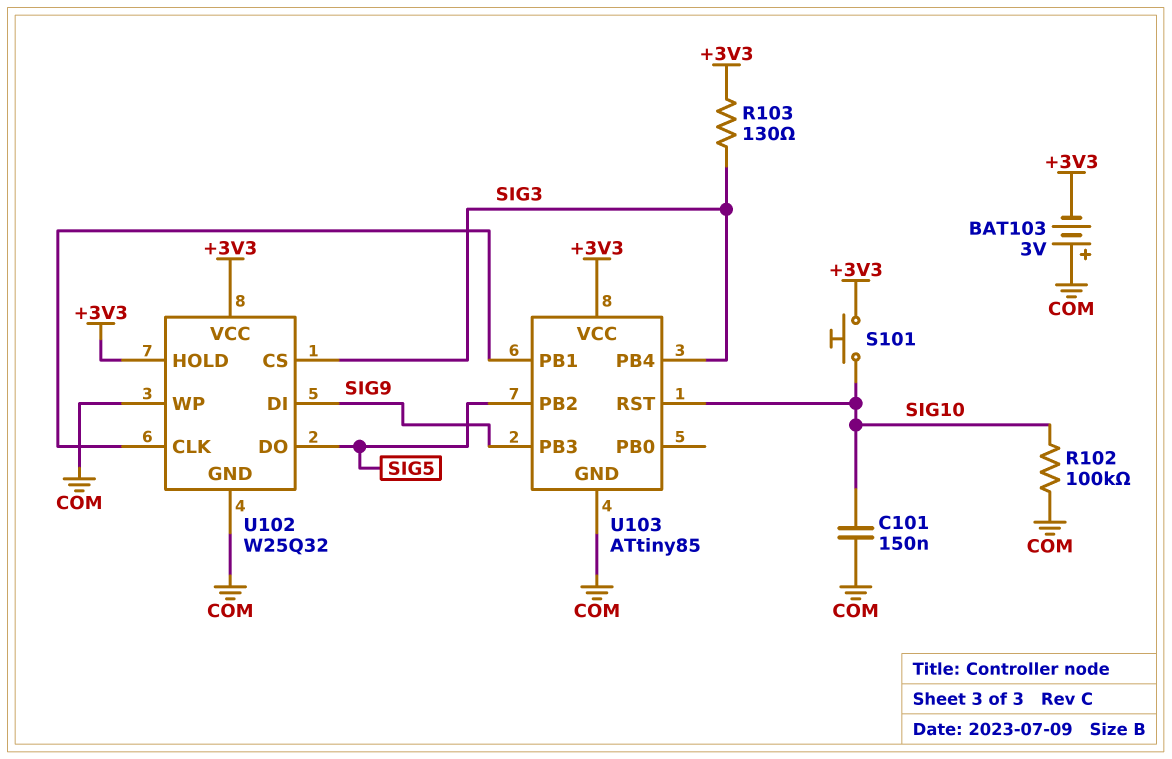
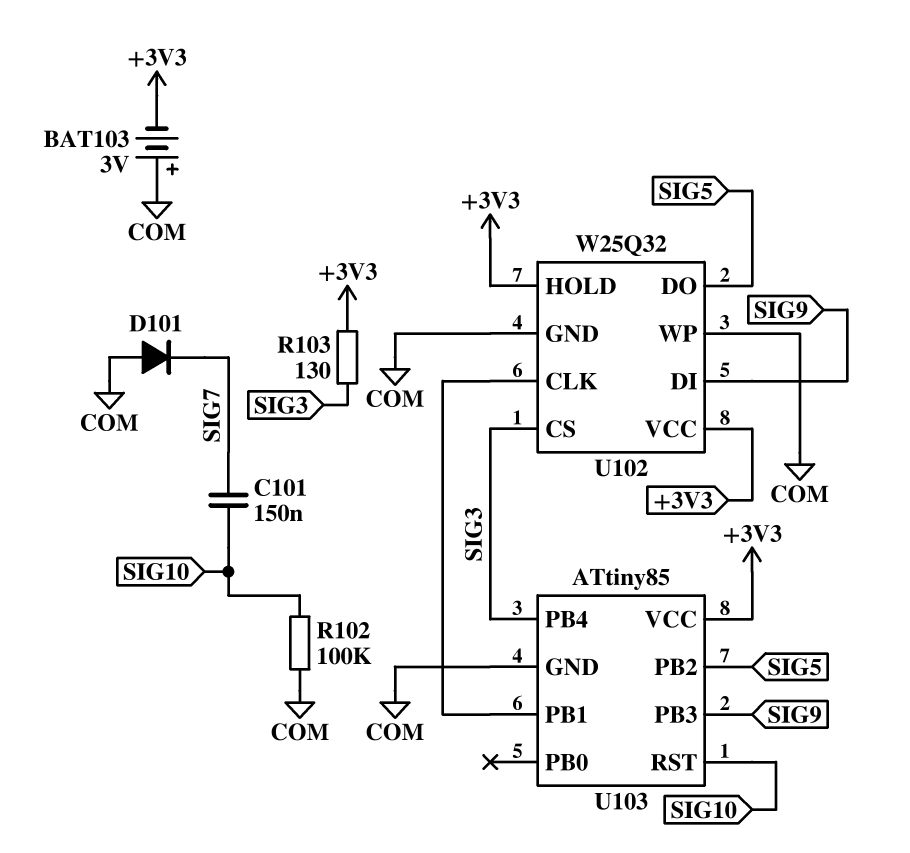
C101: 150nF (COM, SIG10) -> 150nF (SIG7, SIG10)
D101: none -> diode (A COM, K SIG7)
S101: button (+3V3, SIG10) -> none

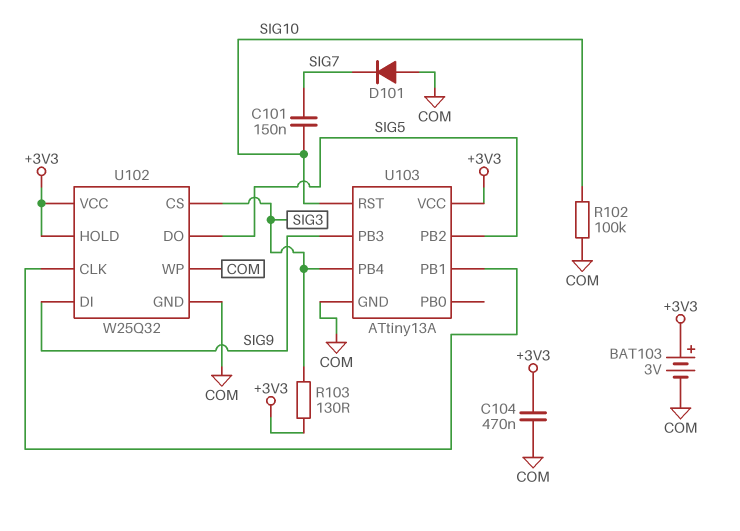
BAT103: 3V (plus COM, minus +3V3) -> 3V (plus +3V3, minus COM)
C104: none -> 470nF (+3V3, COM)
U103: ATtiny85 -> ATtiny13A

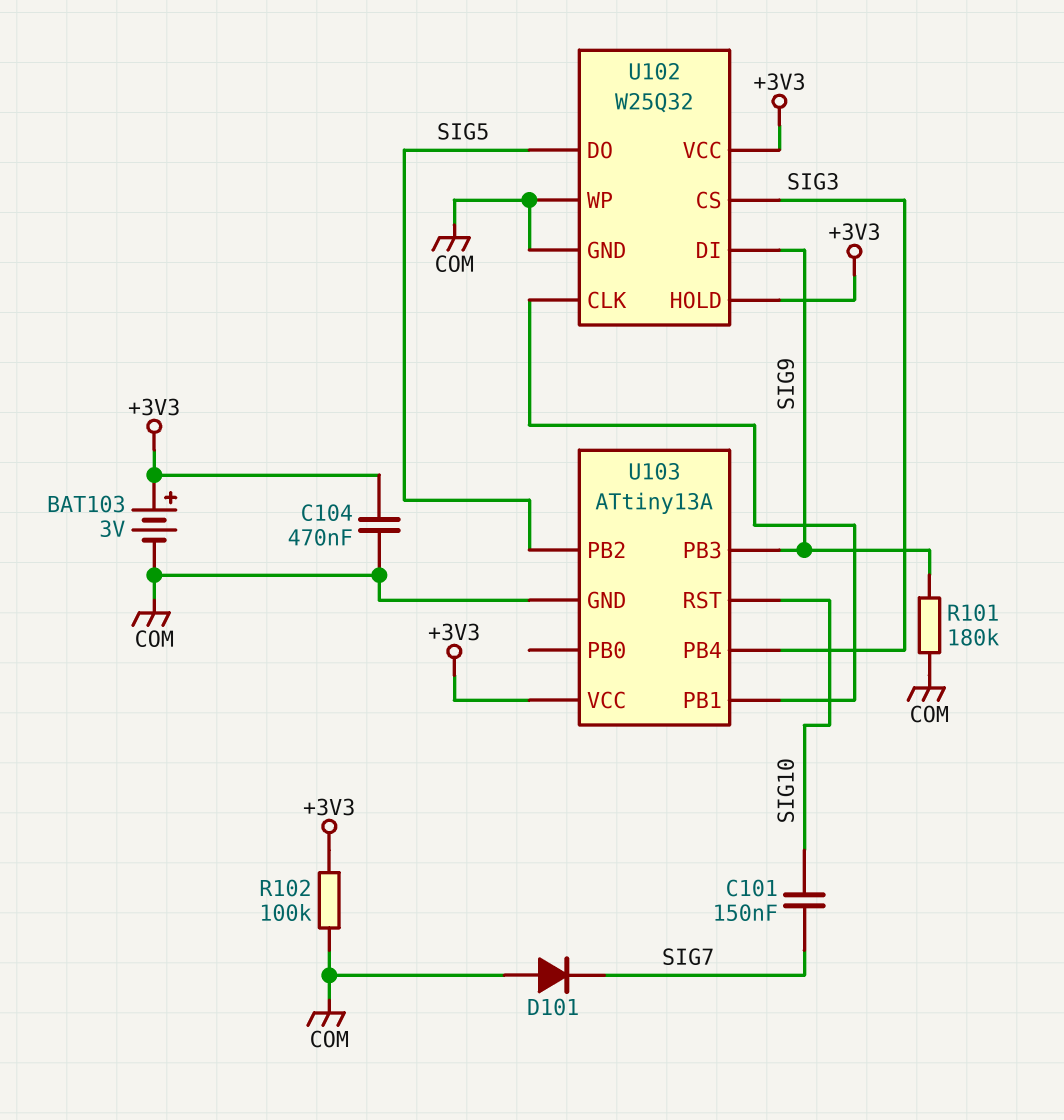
R101: none -> 180k (COM, SIG9)
R102: 100k (COM, SIG10) -> 100k (+3V3, COM)
R103: 130 (+3V3, SIG3) -> none

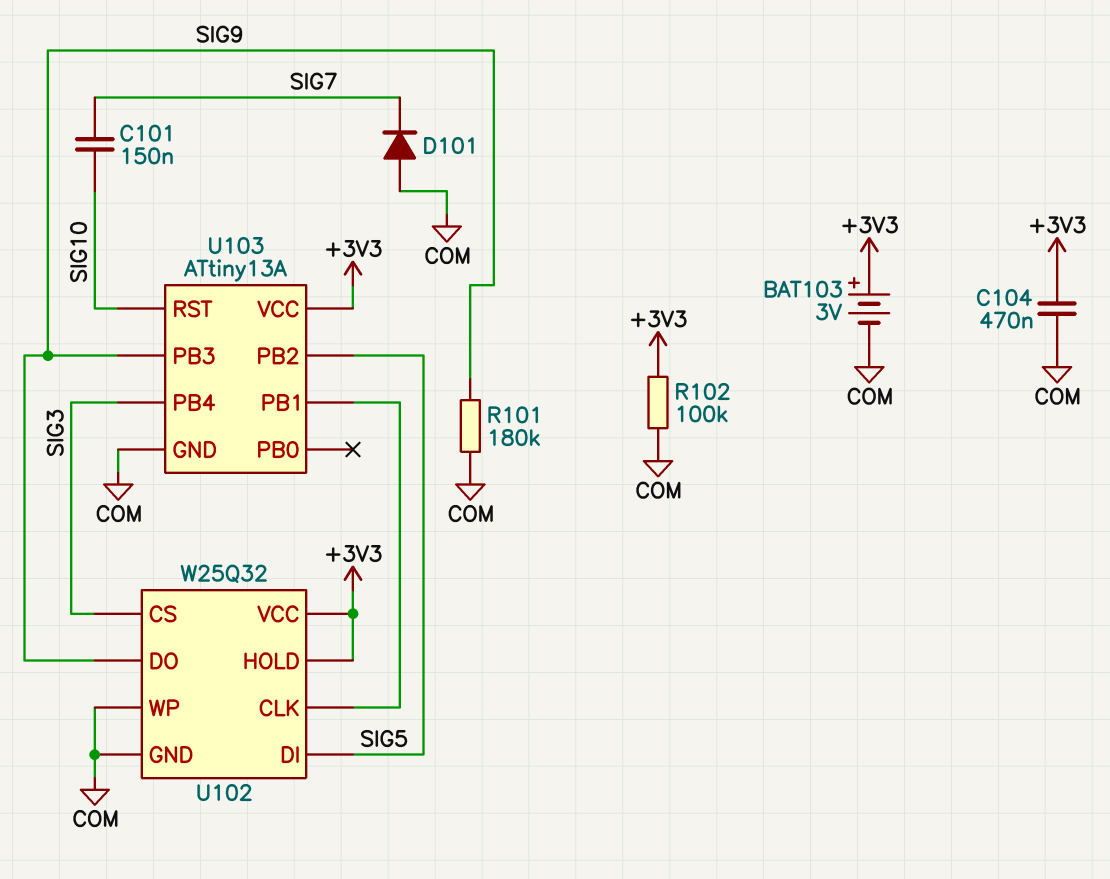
U102 pin DI: SIG9 -> SIG5
U102 pin DO: SIG5 -> SIG9

